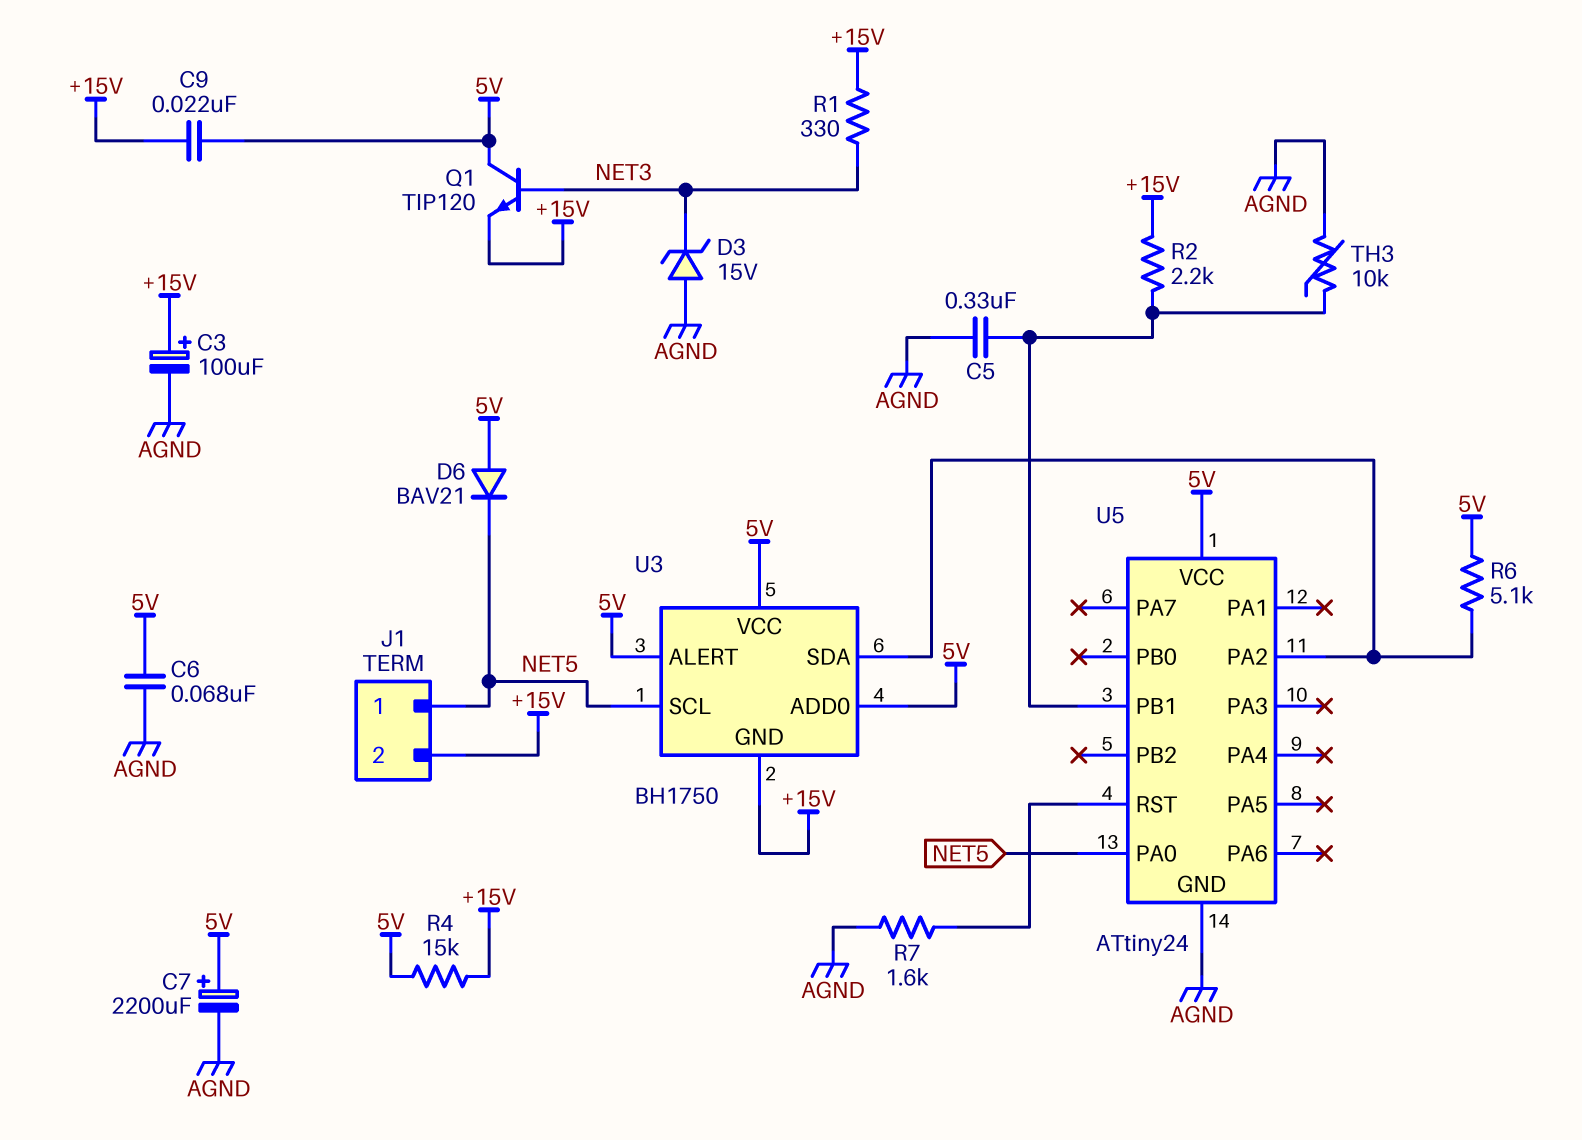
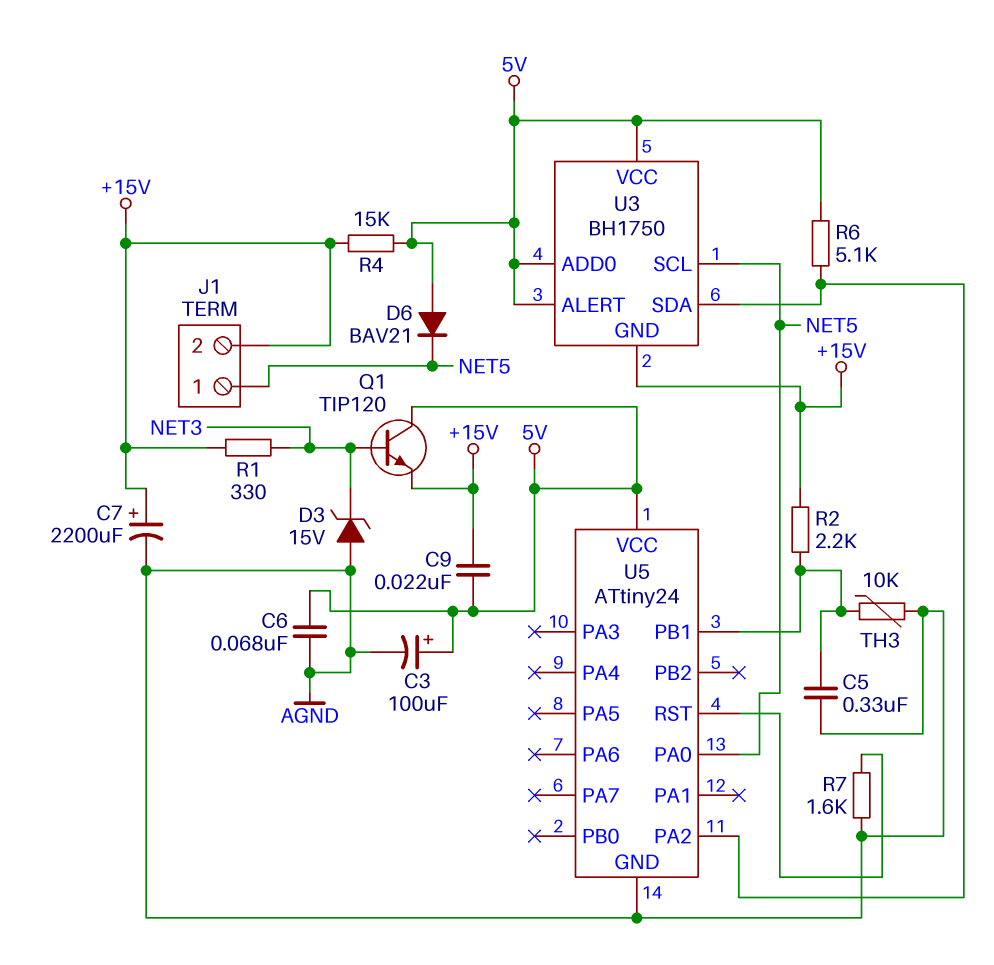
C3: 100uF (plus +15V, minus AGND) -> 100uF (plus 5V, minus AGND)
C7: 2200uF (plus 5V, minus AGND) -> 2200uF (plus +15V, minus AGND)

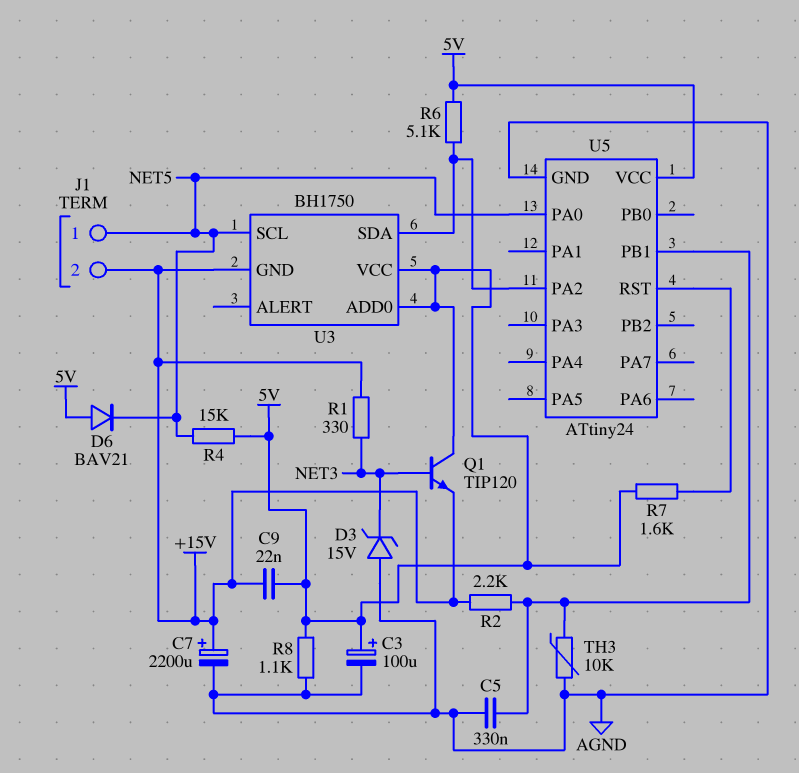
C6: 68nF (5V, AGND) -> none
R4: 15k (+15V, 5V) -> 15k (5V, NET5)
R7: 1.6k (AGND, U5/RST) -> 1.6k (5V, U5/RST)
R8: none -> 1.1k (5V, AGND)
U3 pin ALERT: 5V -> none

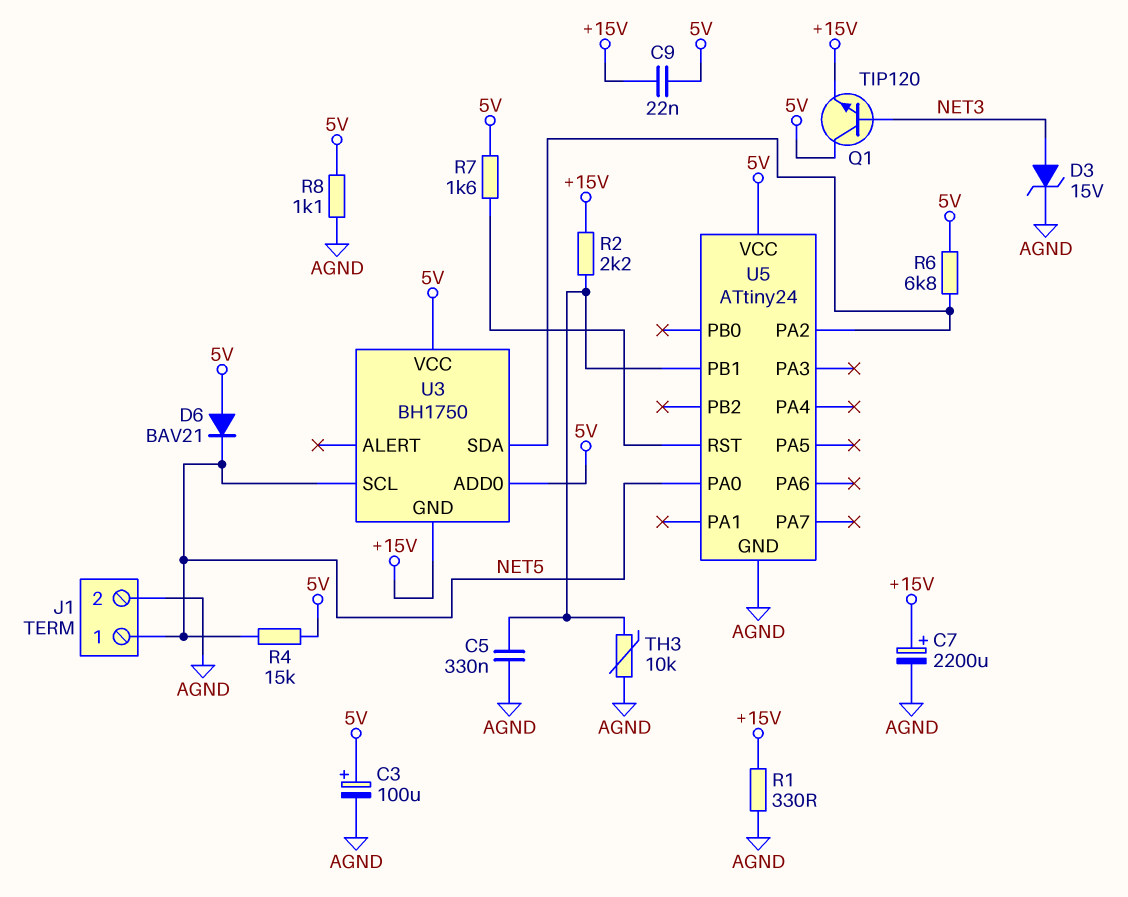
D3: zener 15V (A AGND, K NET3) -> zener 15V (A NET3, K AGND)
J1 pin 2: +15V -> AGND
R1: 330 (+15V, NET3) -> 330 (+15V, AGND)
R6: 5.1k (5V, U3/SDA) -> 6.8k (5V, U3/SDA)

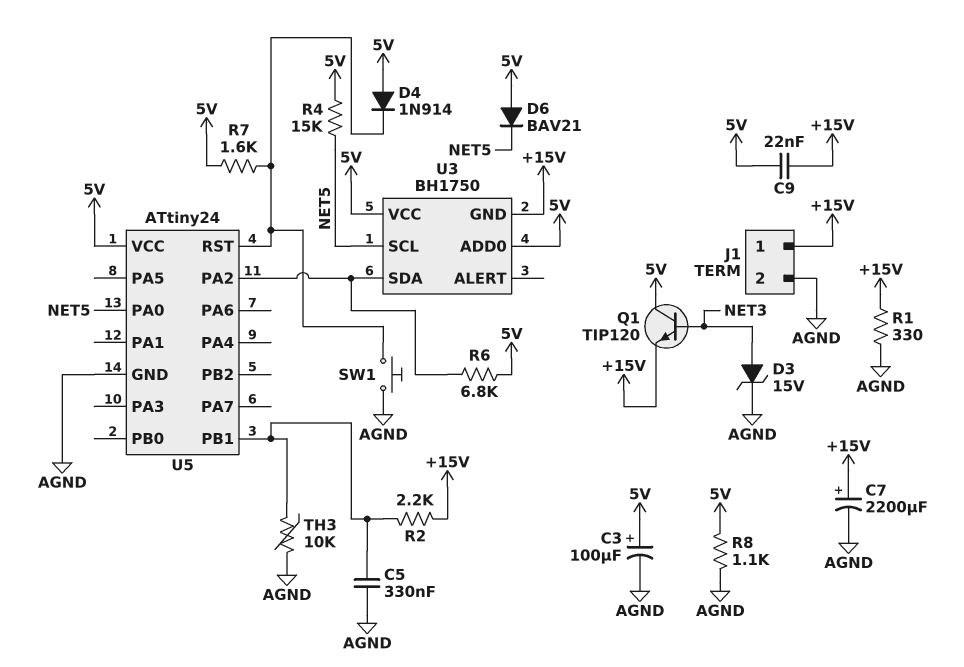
D4: none -> diode 1N914 (A 5V, K U5/RST)
J1 pin 1: NET5 -> +15V
SW1: none -> button (AGND, U5/RST)

